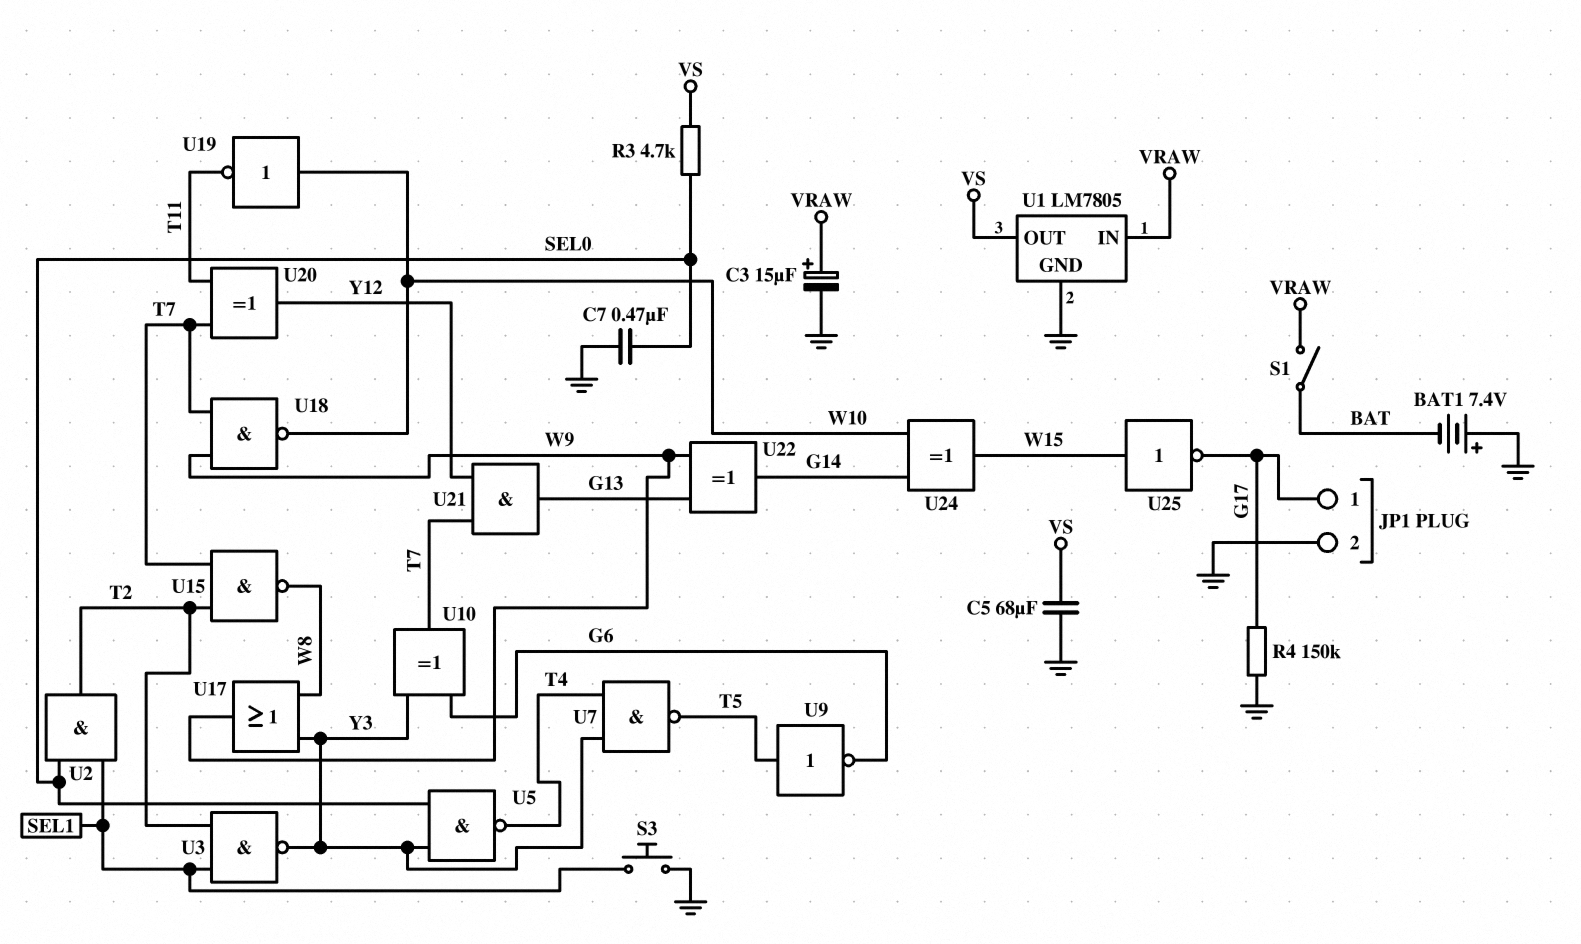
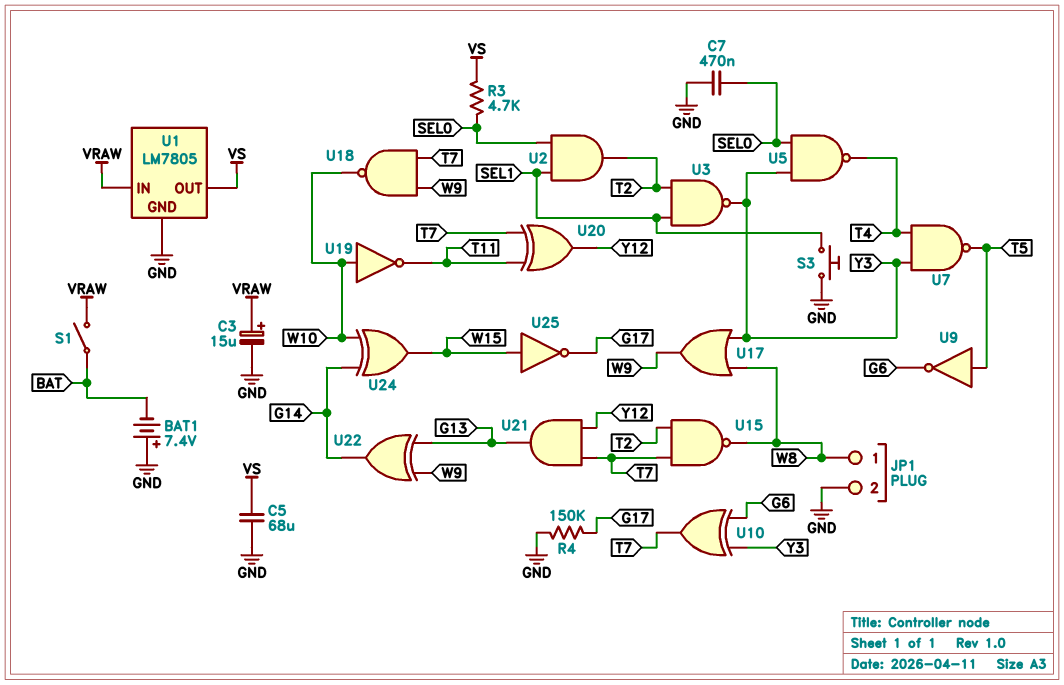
JP1 pin 1: G17 -> W8

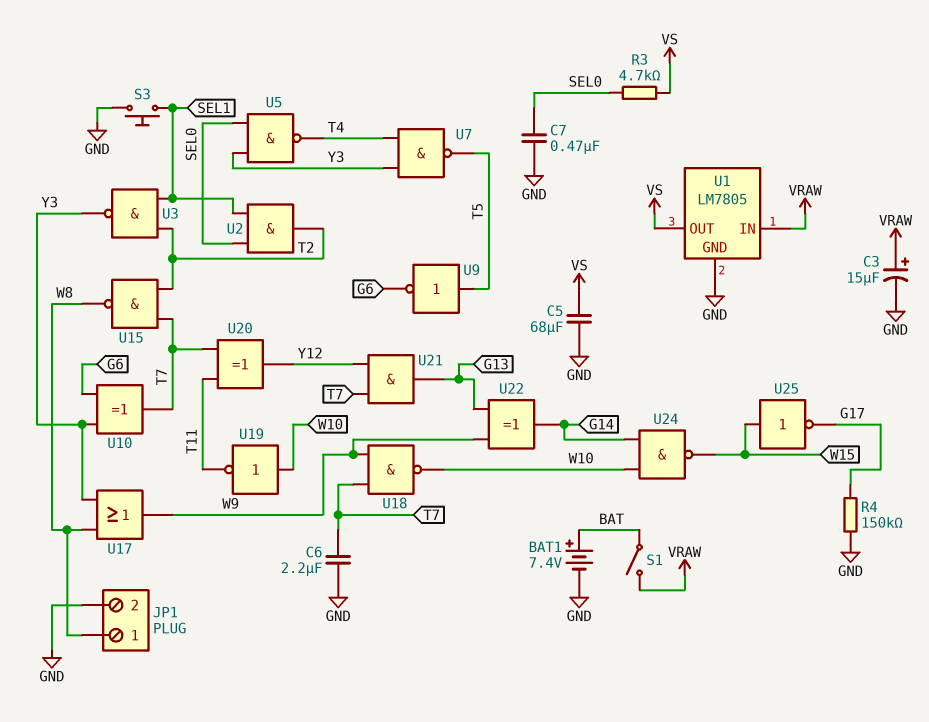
BAT1: 7.4V (plus GND, minus BAT) -> 7.4V (plus BAT, minus GND)
C6: none -> 2.2uF (GND, T7)
U24: XOR (in G14, in W10, out W15) -> NAND (in G14, in W10, out W15)

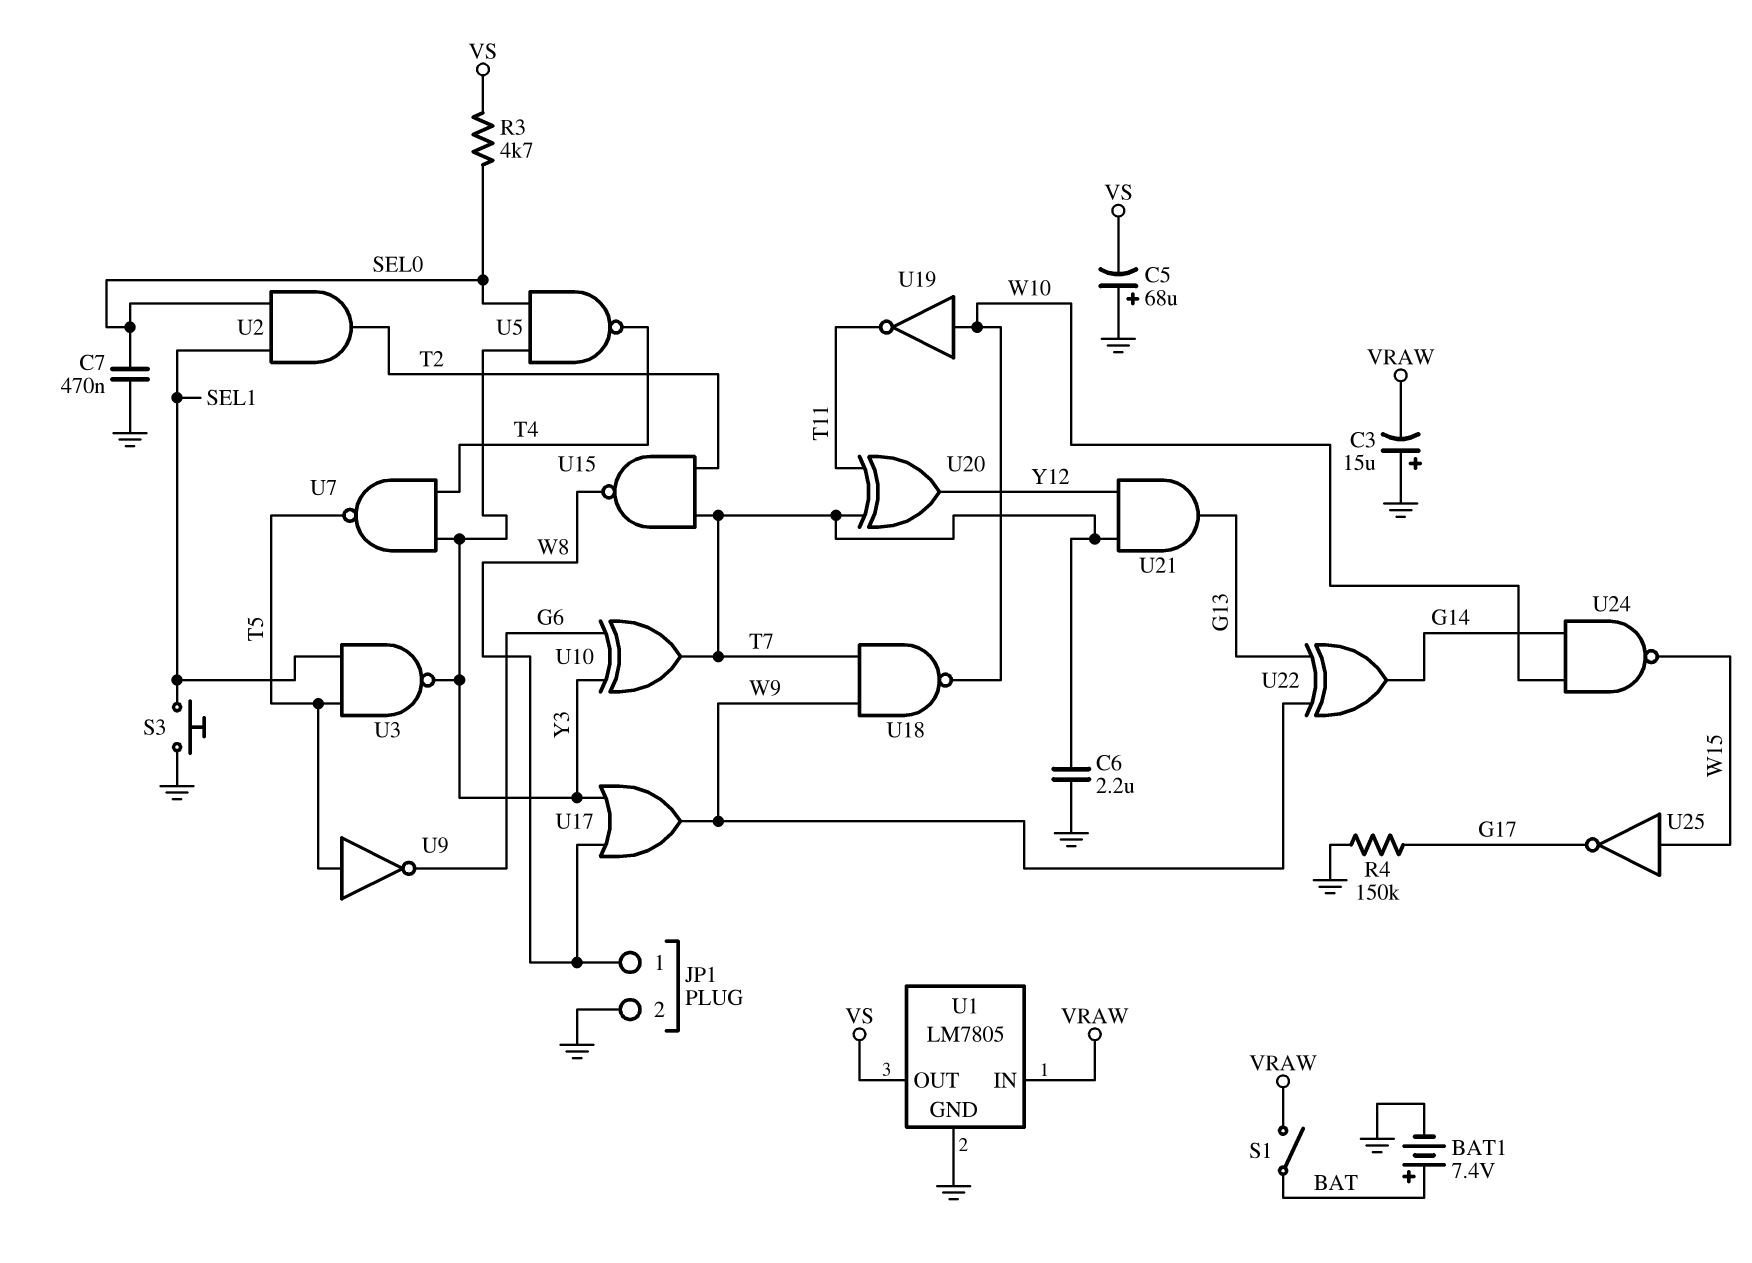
C3: 15uF (plus VRAW, minus GND) -> 15uF (plus GND, minus VRAW)
C5: 68uF (GND, VS) -> 68uF (plus GND, minus VS)
U3: NAND (in SEL1, in T2, out Y3) -> NAND (in SEL1, in T5, out Y3)

